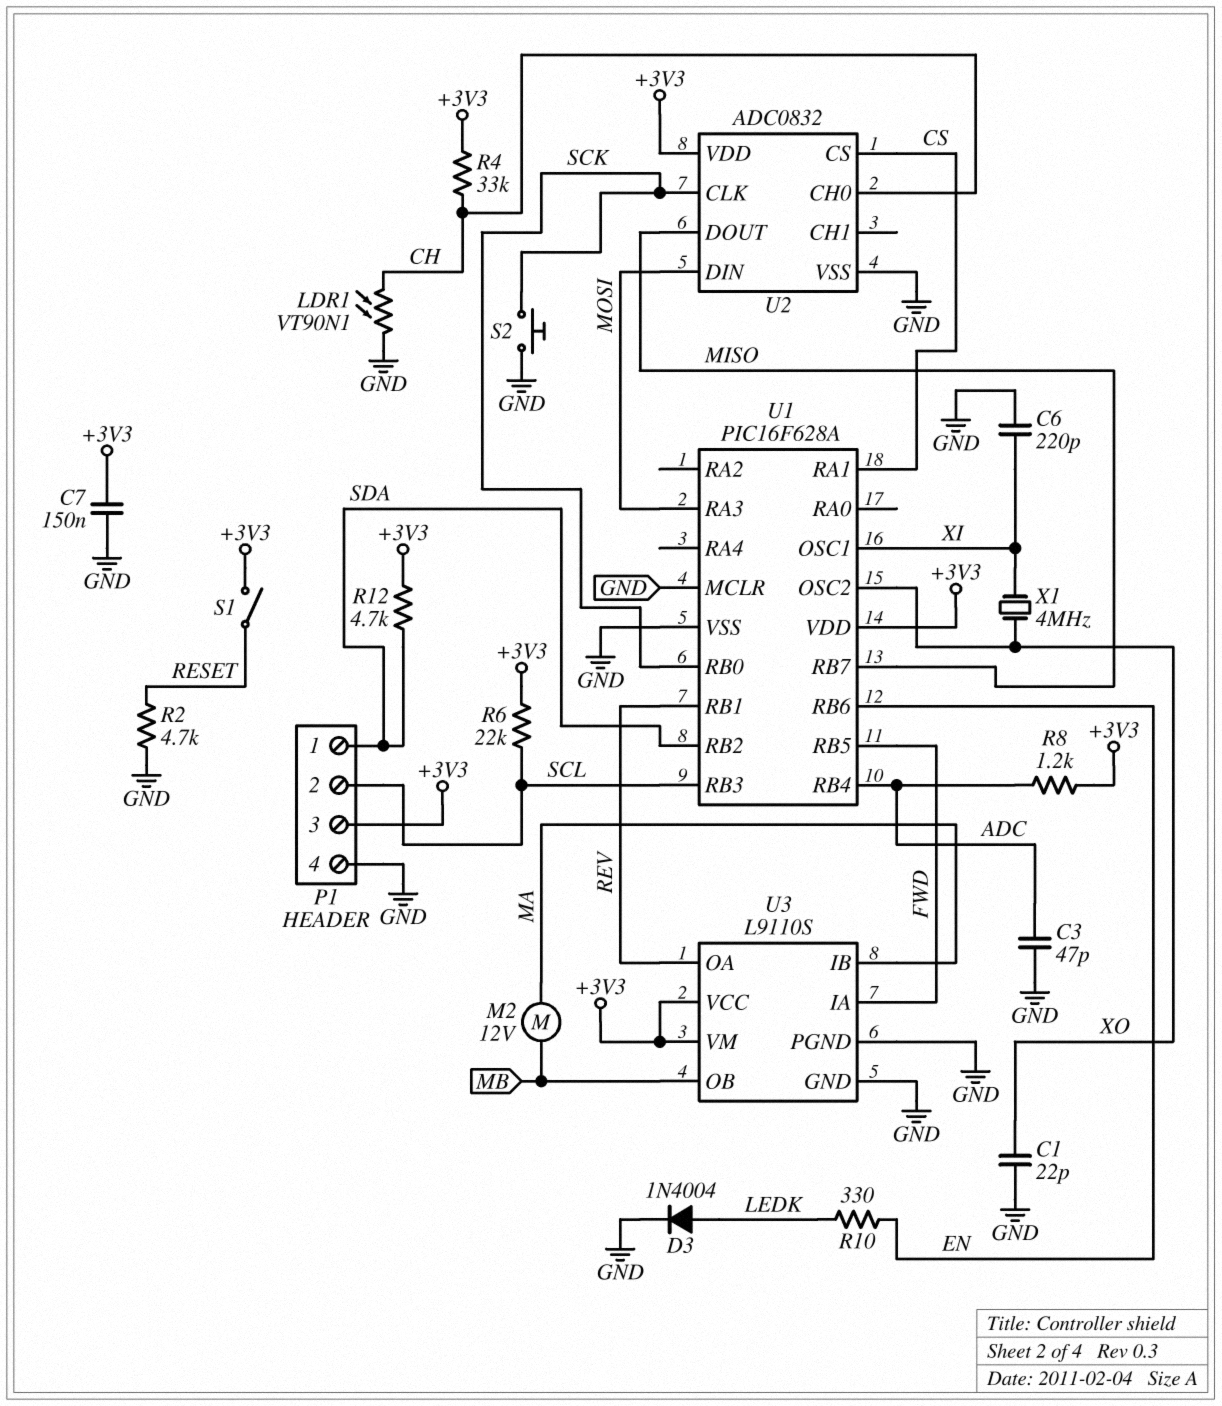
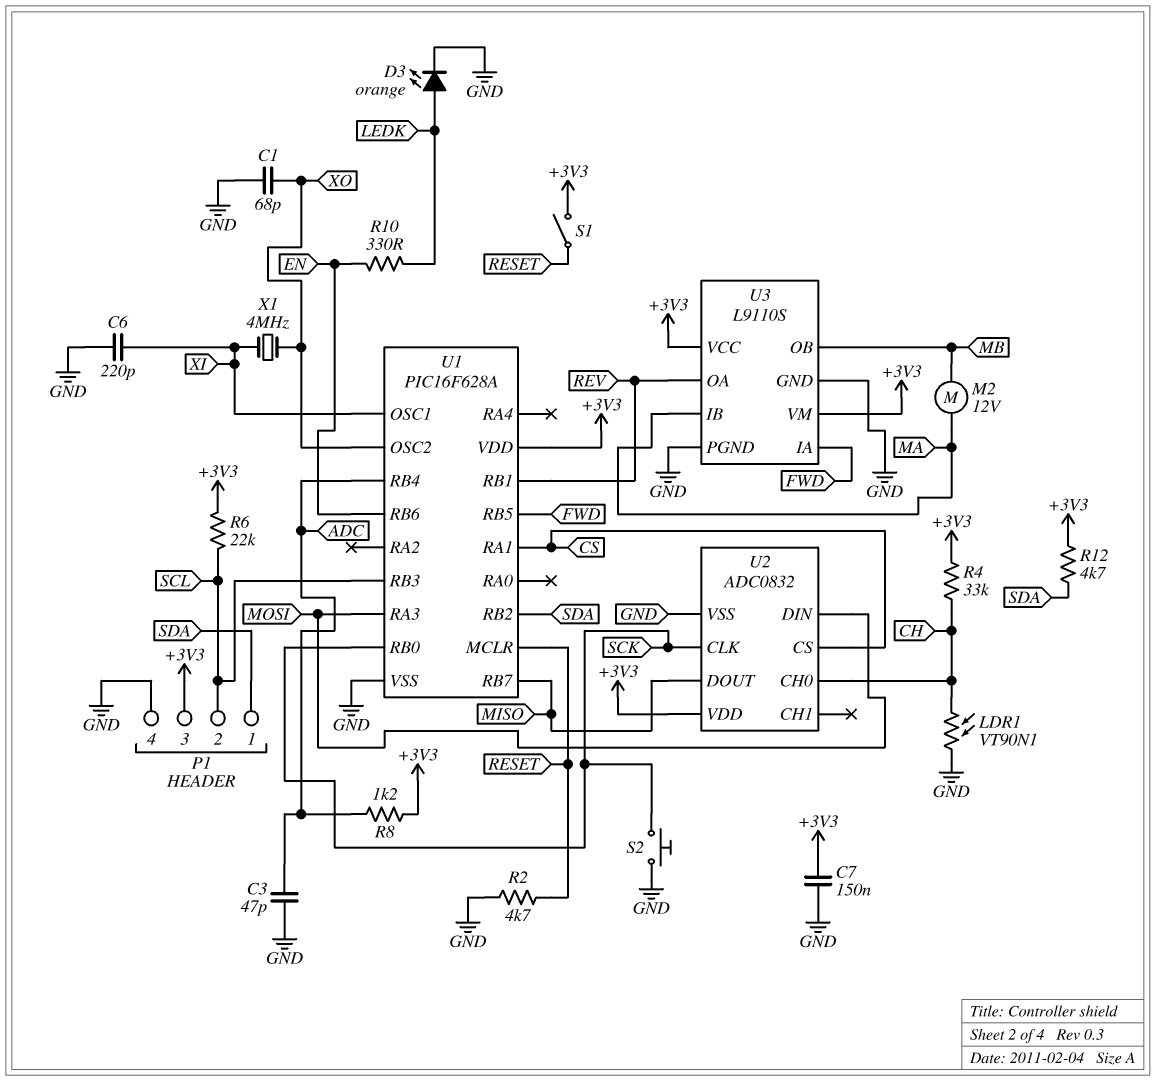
C1: 22pF (GND, XO) -> 68pF (GND, XO)
D3: diode 1N4004 (A LEDK, K GND) -> LED orange (A LEDK, K GND)
U1 pin MCLR: GND -> RESET

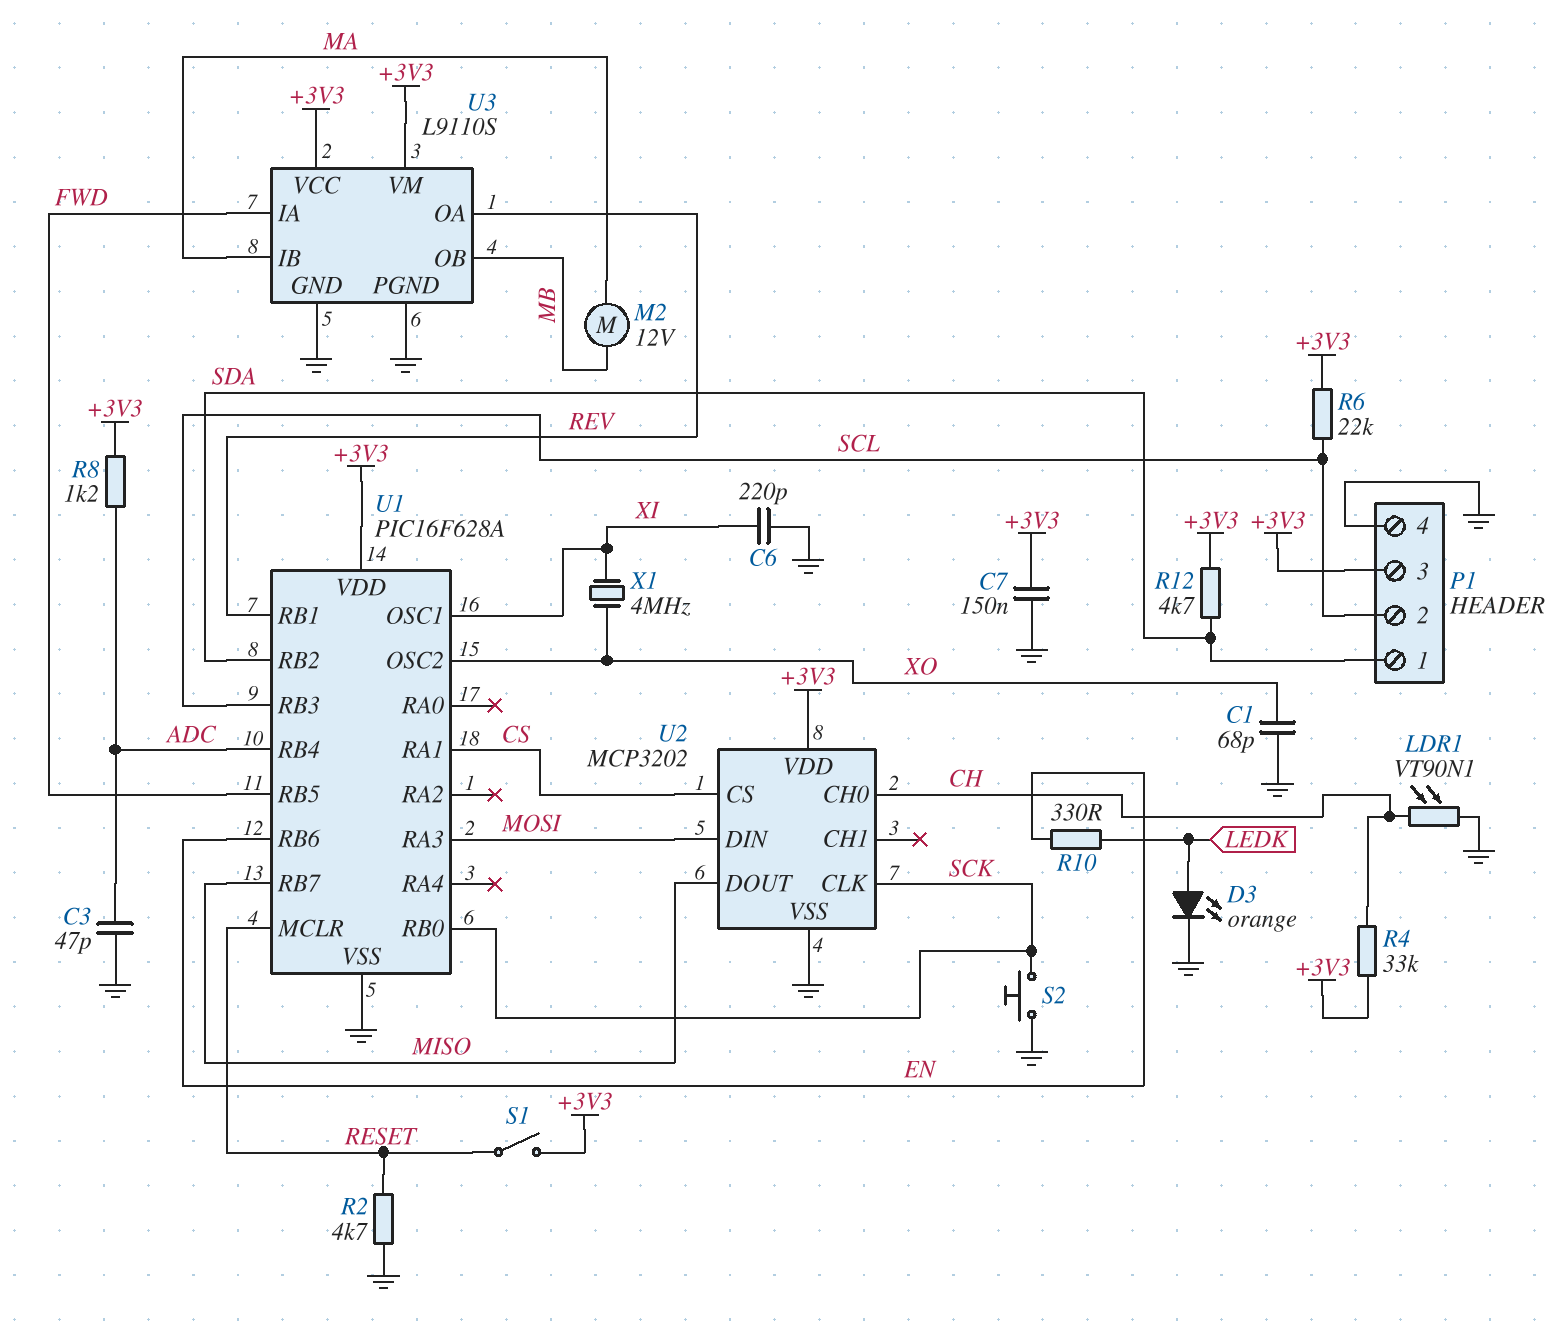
U2: ADC0832 -> MCP3202

